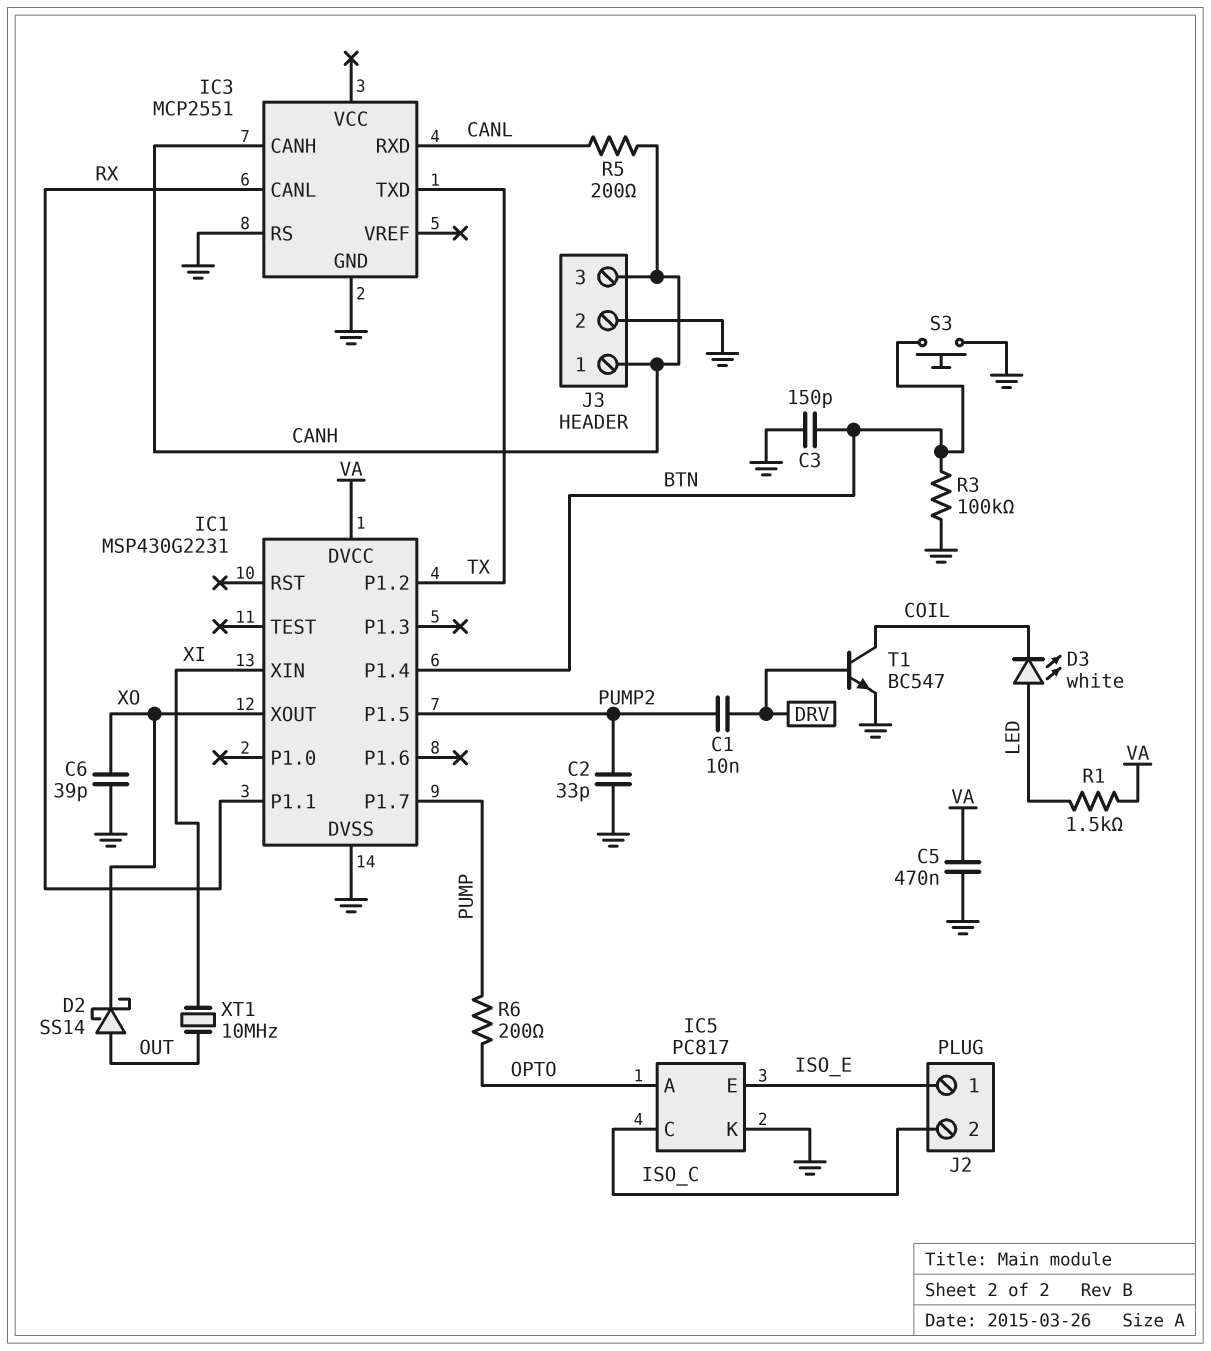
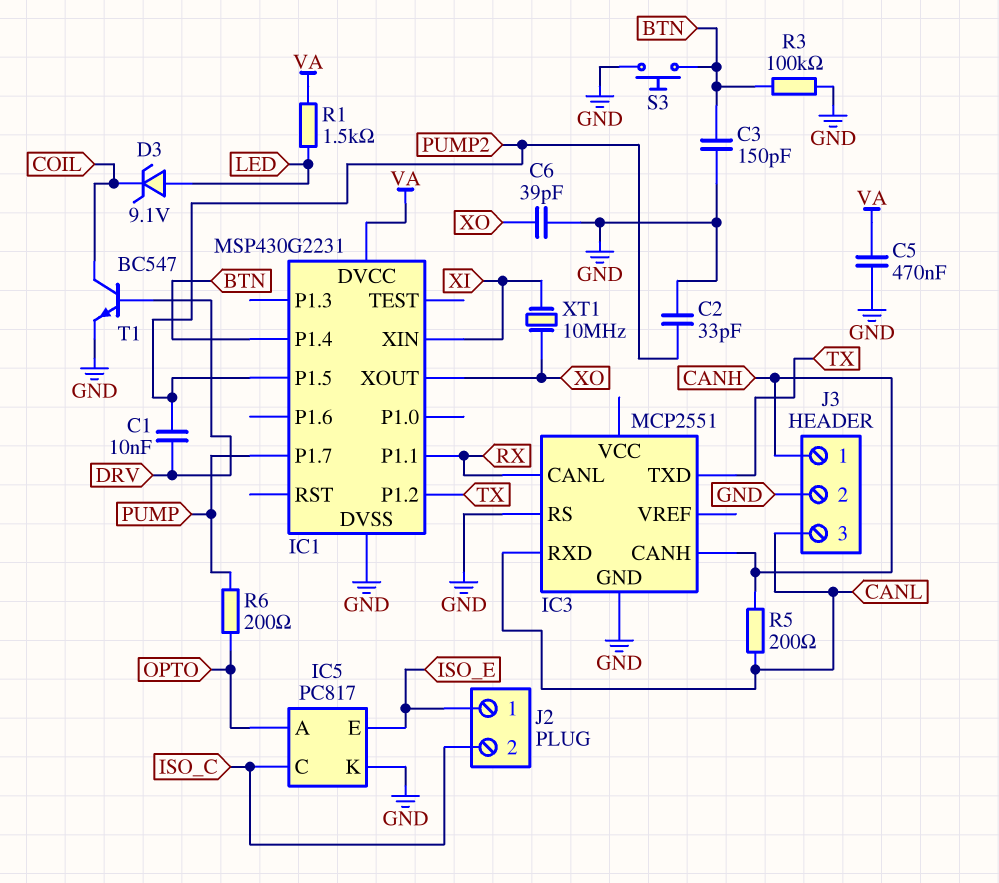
D2: schottky SS14 (A OUT, K XO) -> none
D3: LED white (A LED, K COIL) -> zener 9.1V (A LED, K COIL)
J3 pin 3: CANH -> CANL
XT1: 10MHz (OUT, XI) -> 10MHz (XI, XO)

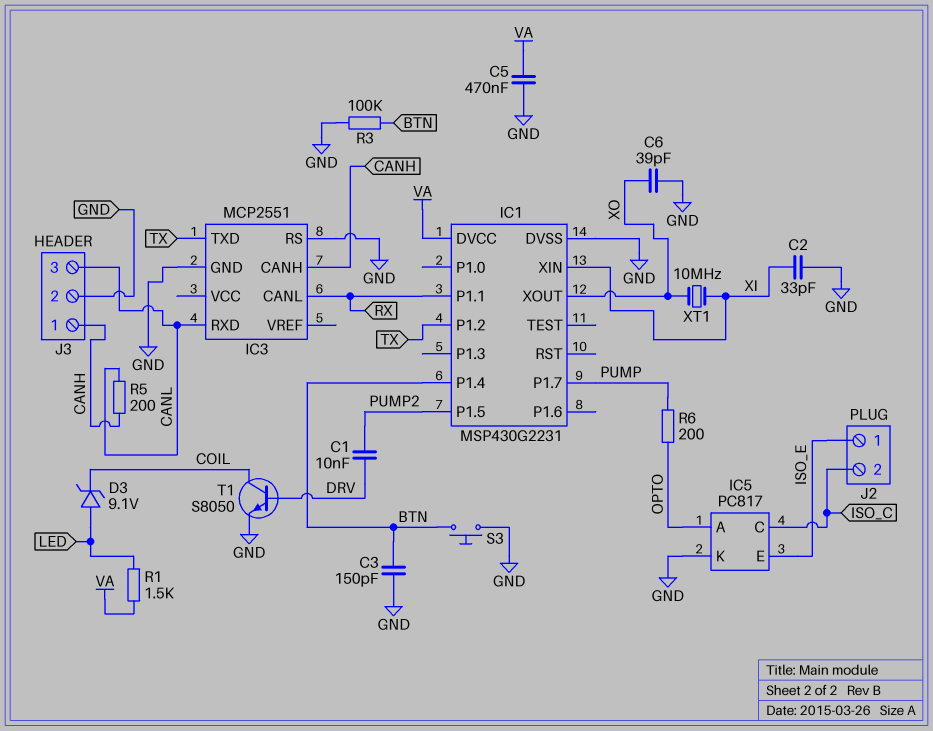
C2: 33pF (GND, PUMP2) -> 33pF (GND, XI)
T1: NPN BC547 (B DRV, C COIL, E GND) -> NPN S8050 (B DRV, C COIL, E GND)

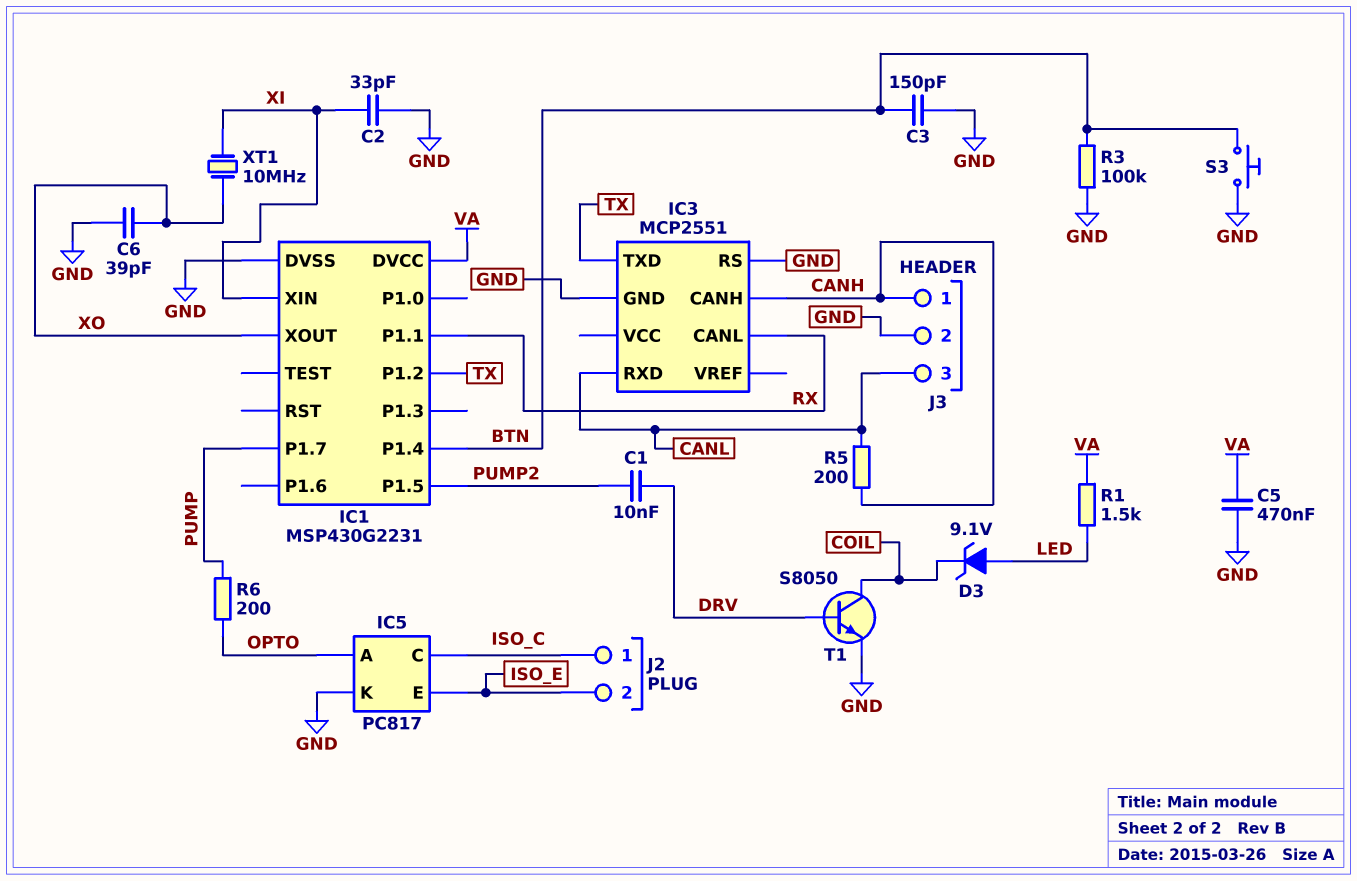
J2 pin 1: ISO_E -> ISO_C
J2 pin 2: ISO_C -> ISO_E

